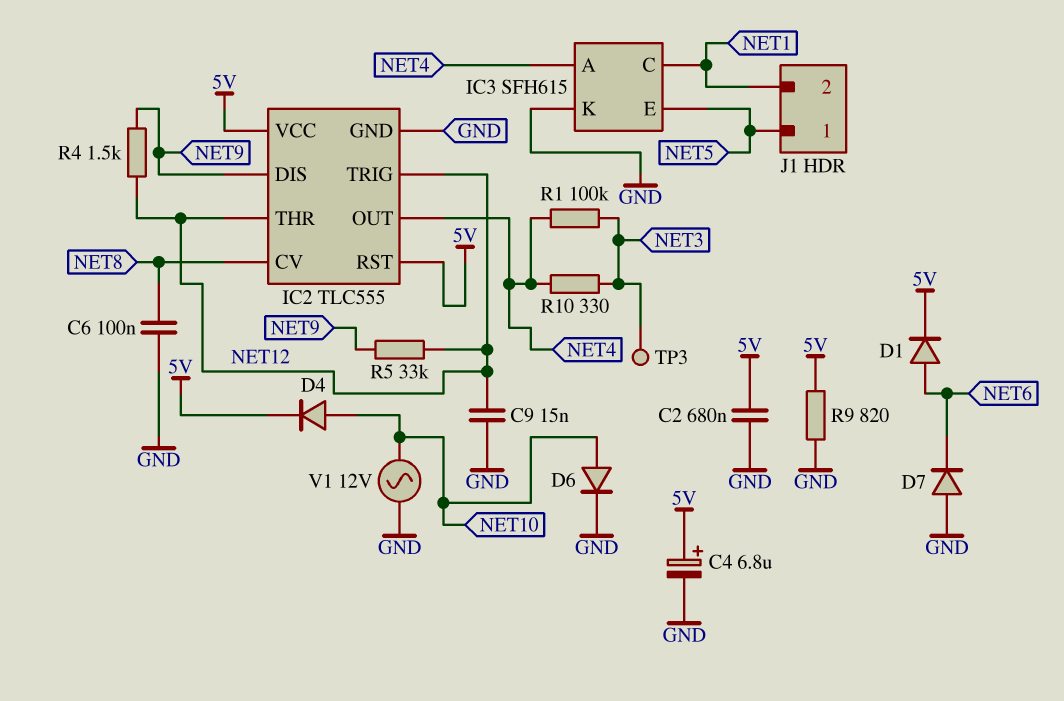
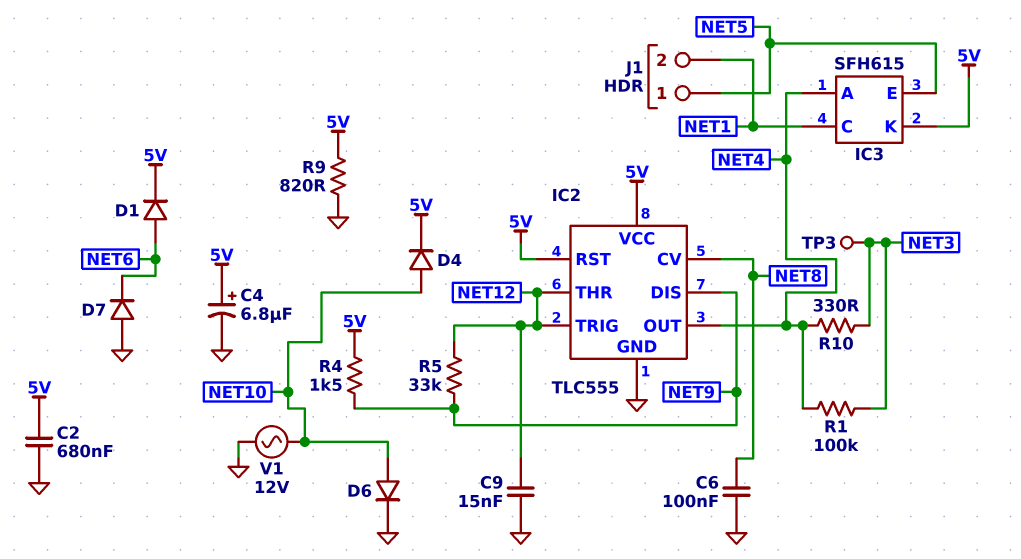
IC3 pin K: GND -> 5V
R4: 1.5k (NET9, NET12) -> 1.5k (5V, NET9)

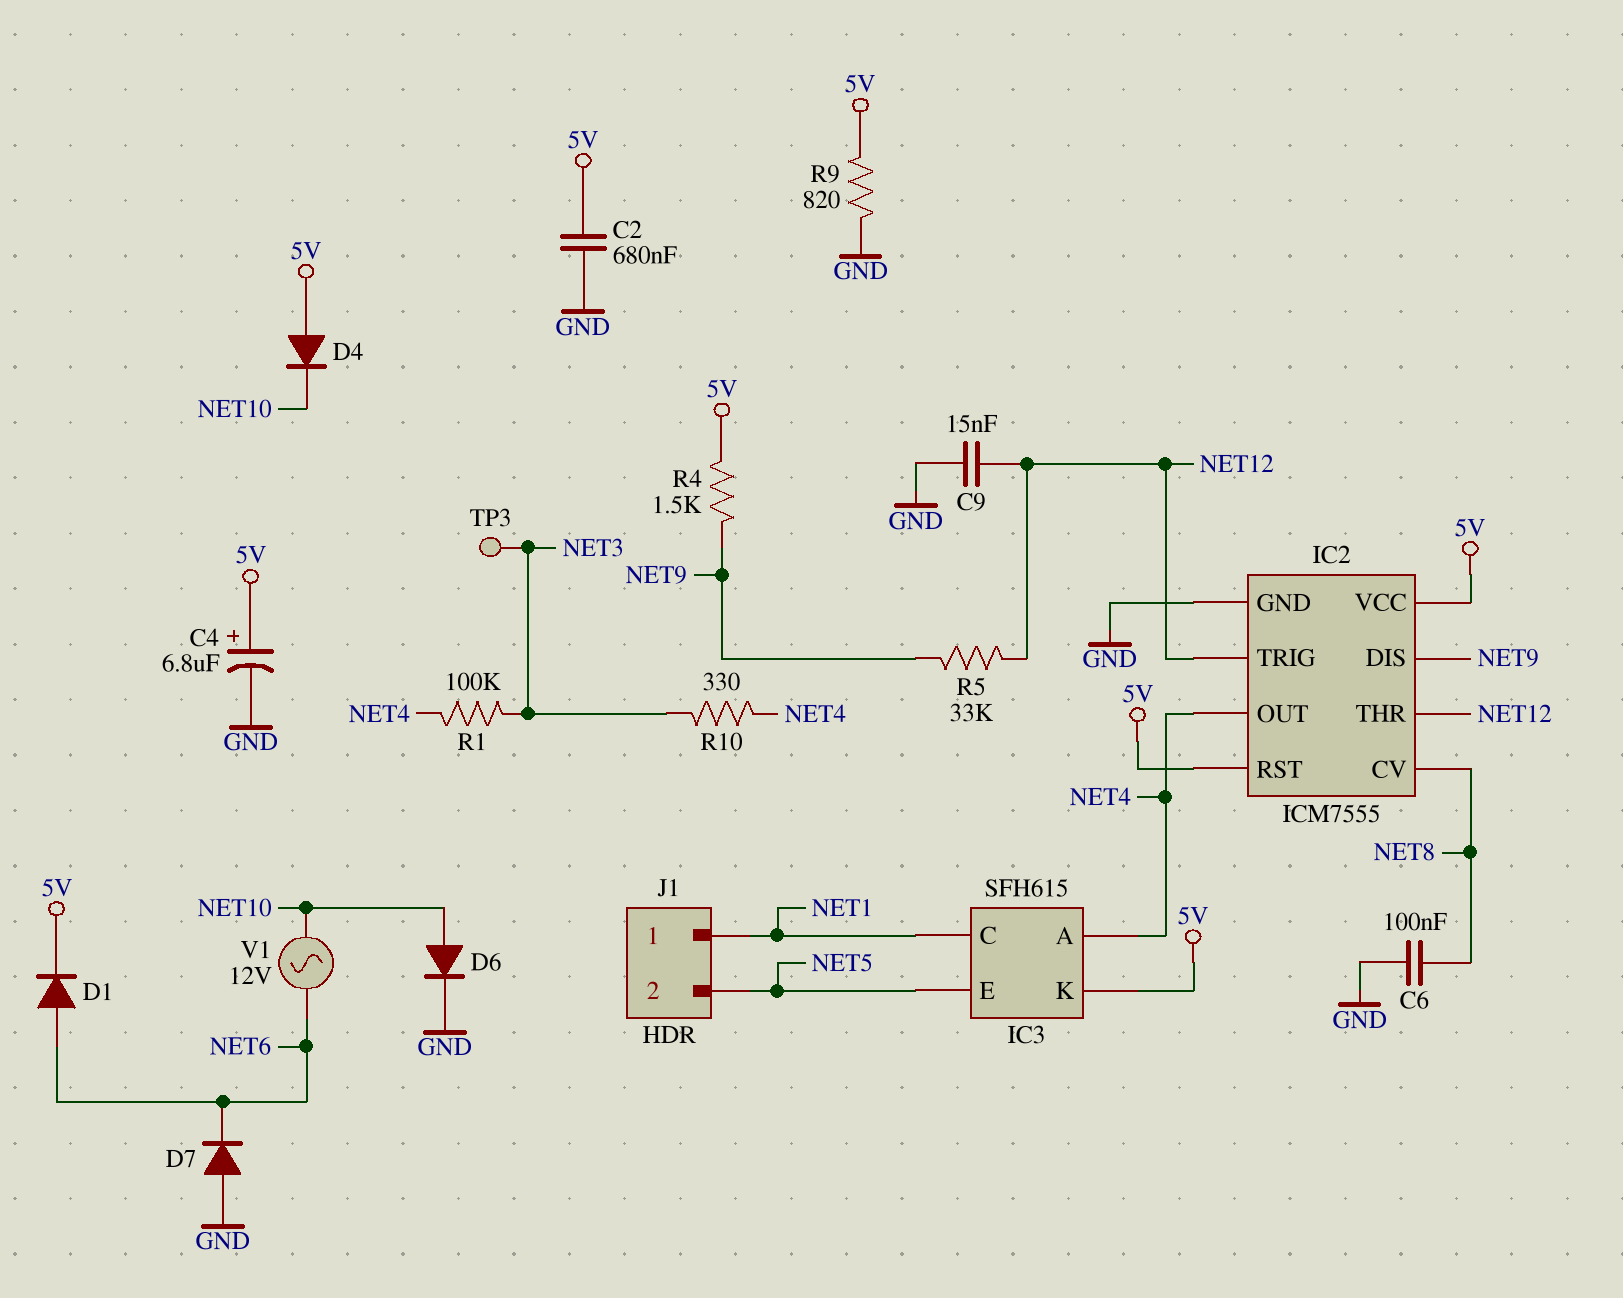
D4: diode (A NET10, K 5V) -> diode (A 5V, K NET10)
IC2: TLC555 -> ICM7555
J1 pin 1: NET5 -> NET1
J1 pin 2: NET1 -> NET5
V1: AC 12V (GND, NET10) -> AC 12V (NET6, NET10)

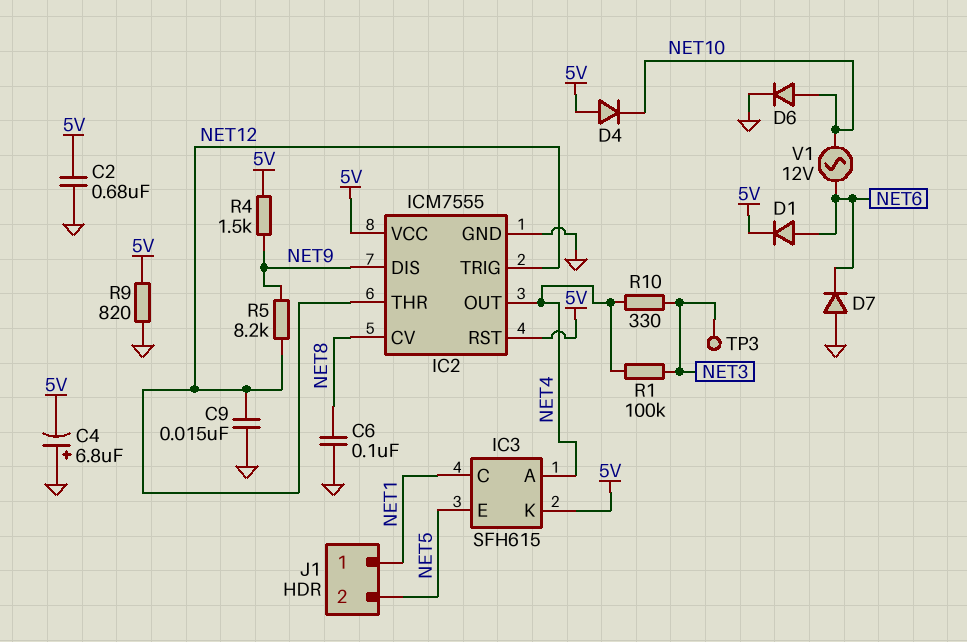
C4: 6.8uF (plus 5V, minus GND) -> 6.8uF (plus GND, minus 5V)
R5: 33k (NET9, NET12) -> 8.2k (NET9, NET12)

